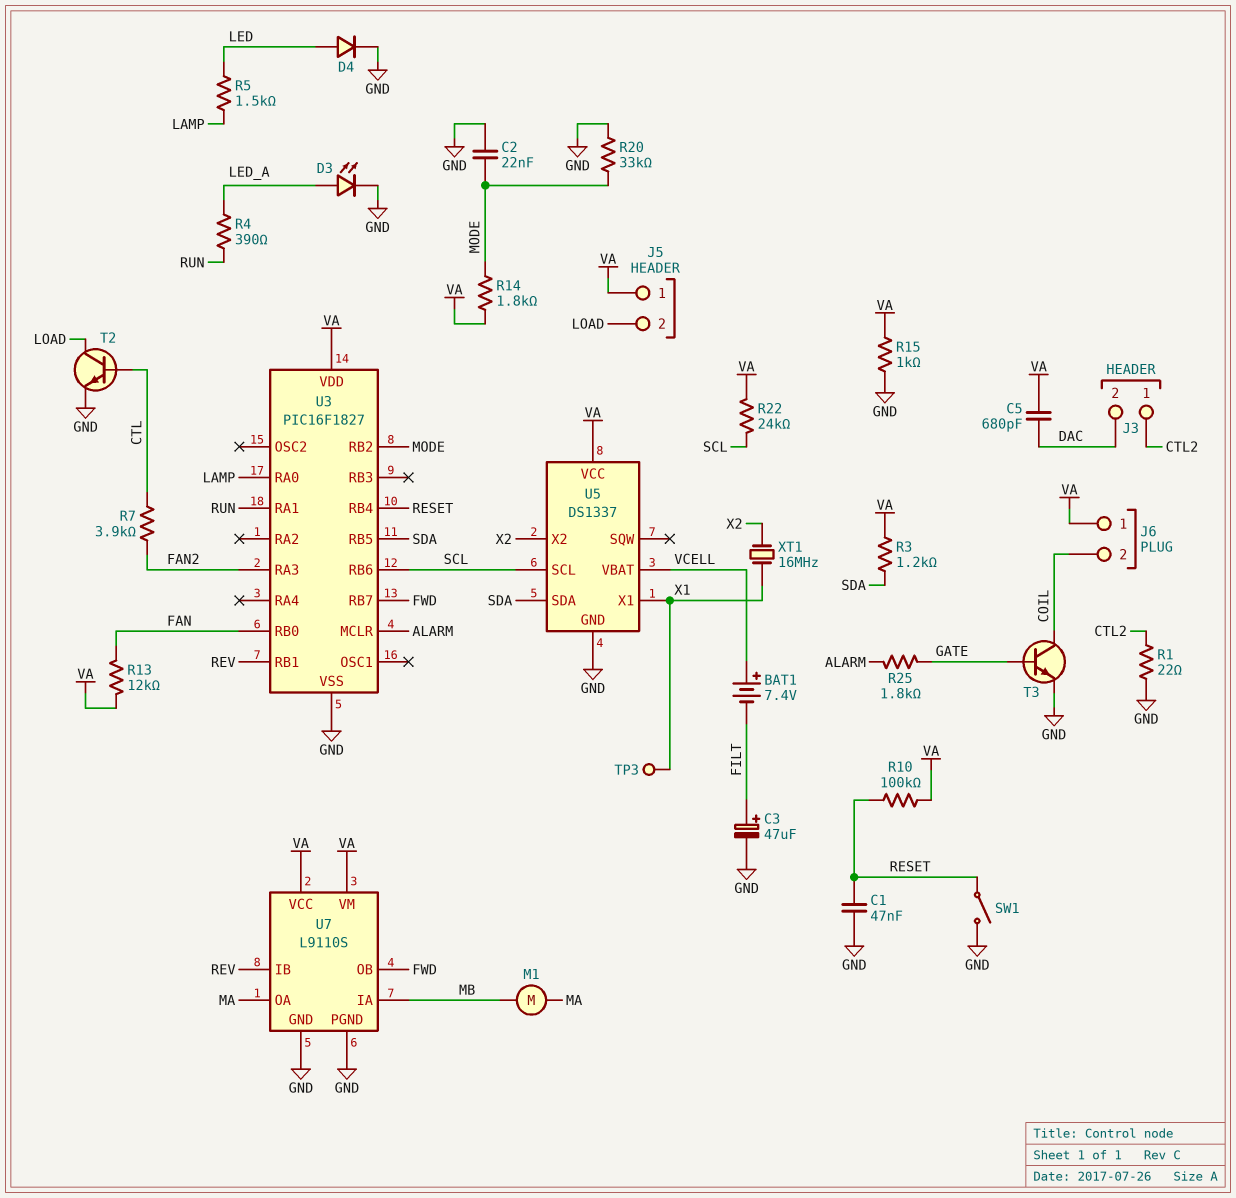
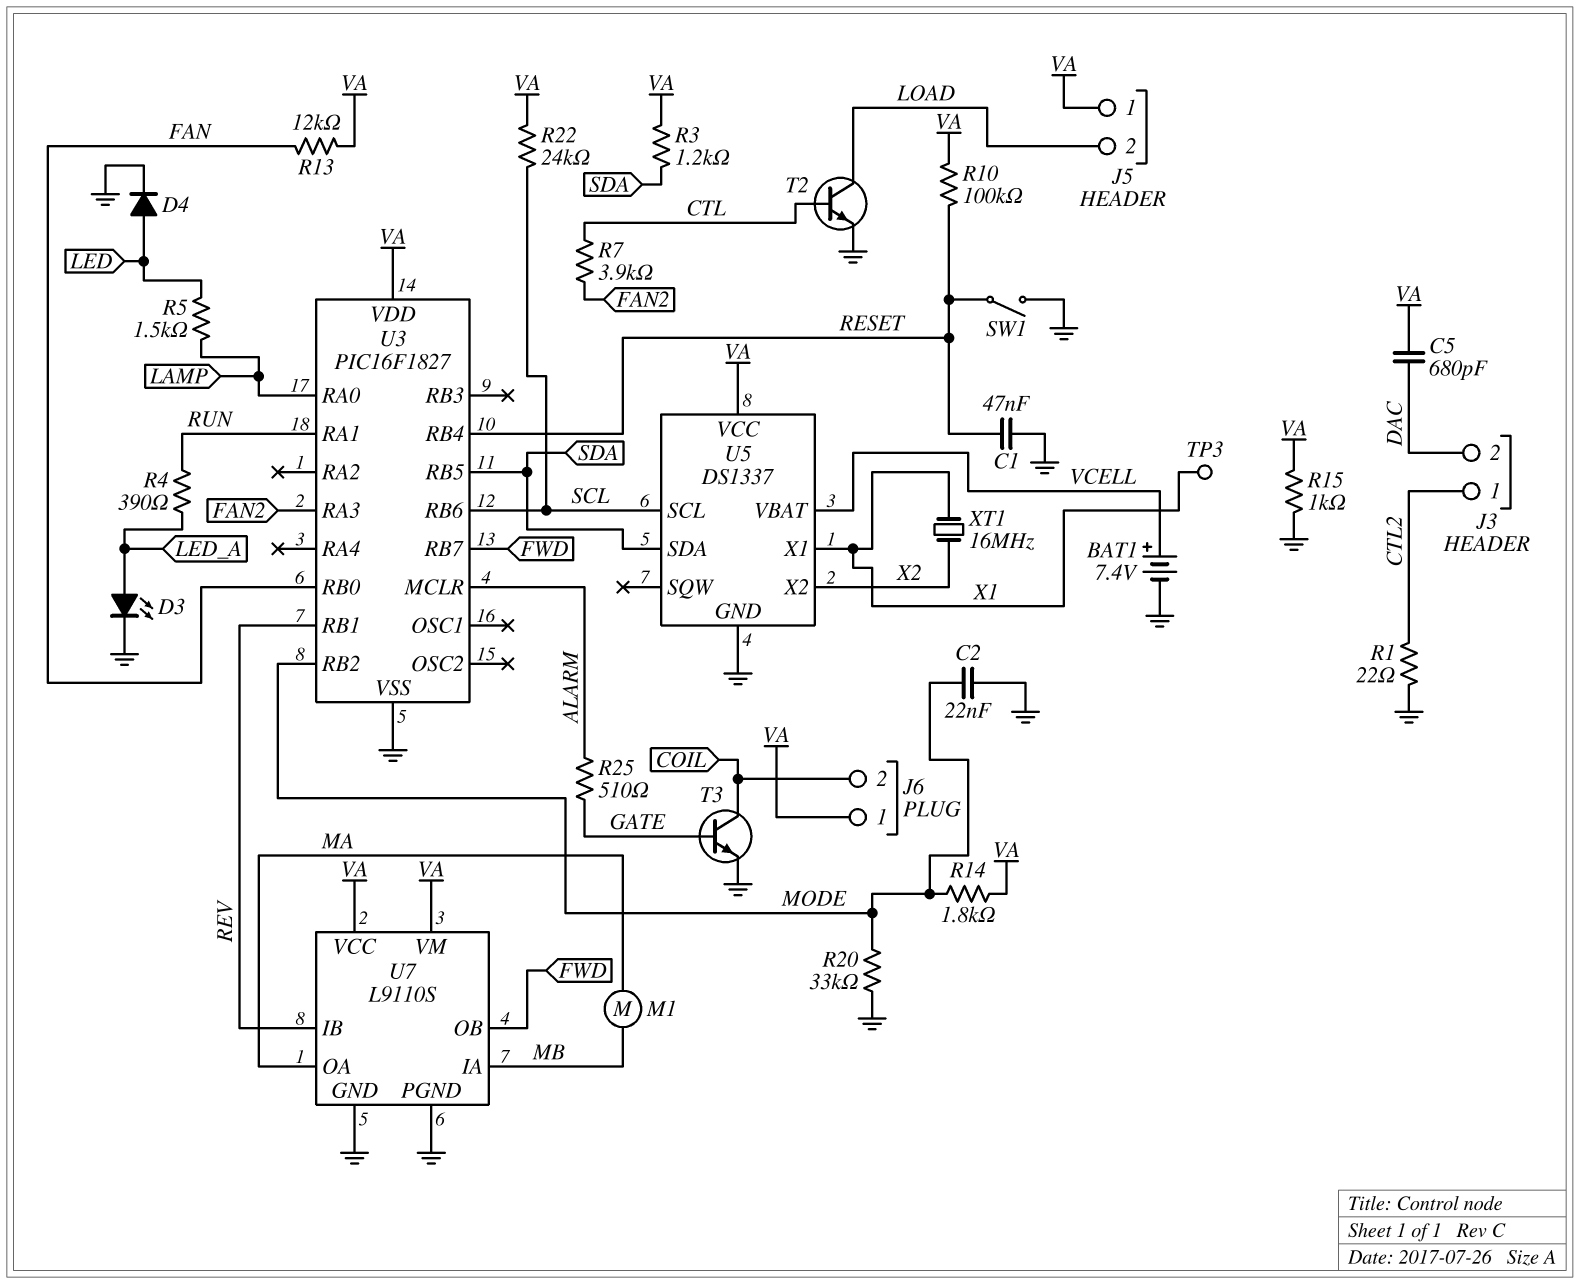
BAT1: 7.4V (plus VCELL, minus FILT) -> 7.4V (plus VCELL, minus GND)
C3: 47uF (plus FILT, minus GND) -> none
R25: 1.8k (ALARM, GATE) -> 510 (ALARM, GATE)

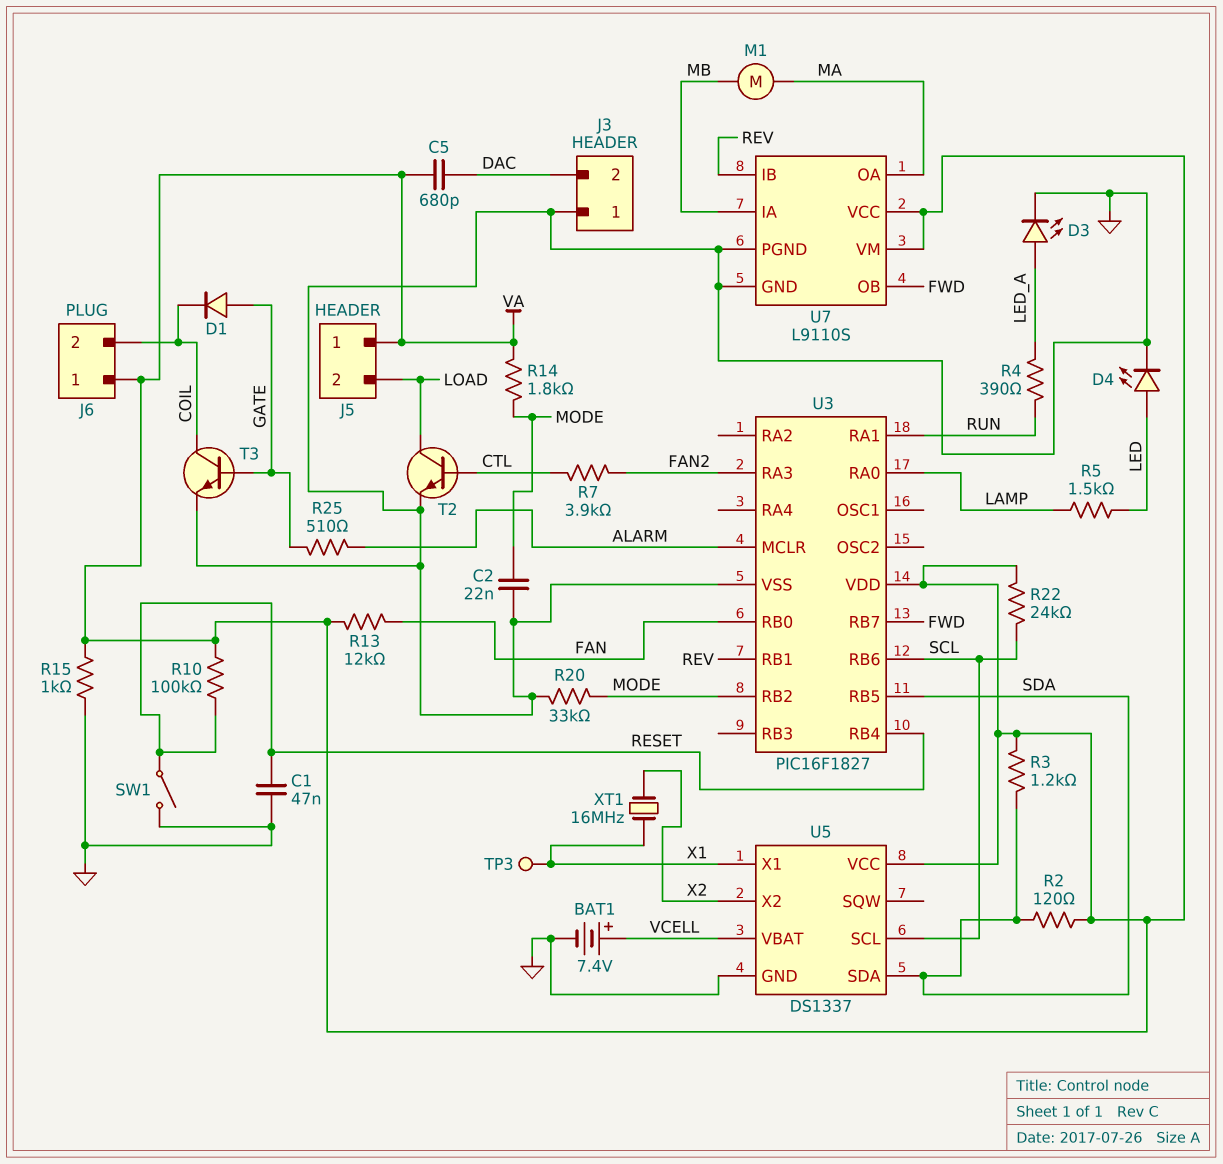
D1: none -> diode (A GATE, K COIL)
D4: diode (A LED, K GND) -> LED (A LED, K GND)
J3 pin 1: CTL2 -> GND
R1: 22 (CTL2, GND) -> none
R2: none -> 120 (SDA, VA)

